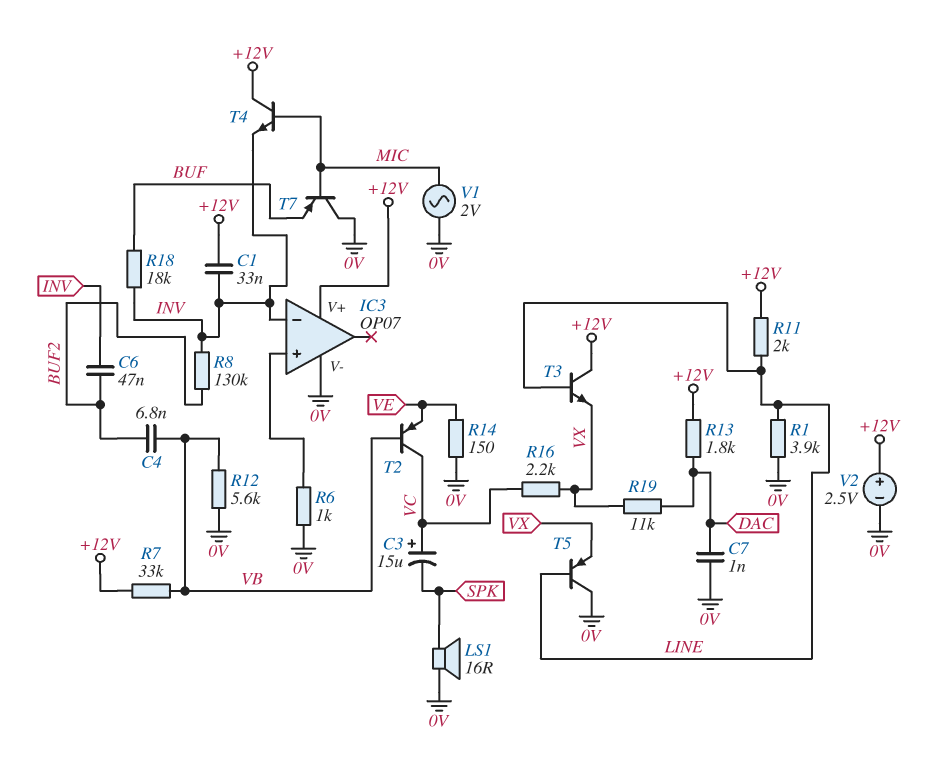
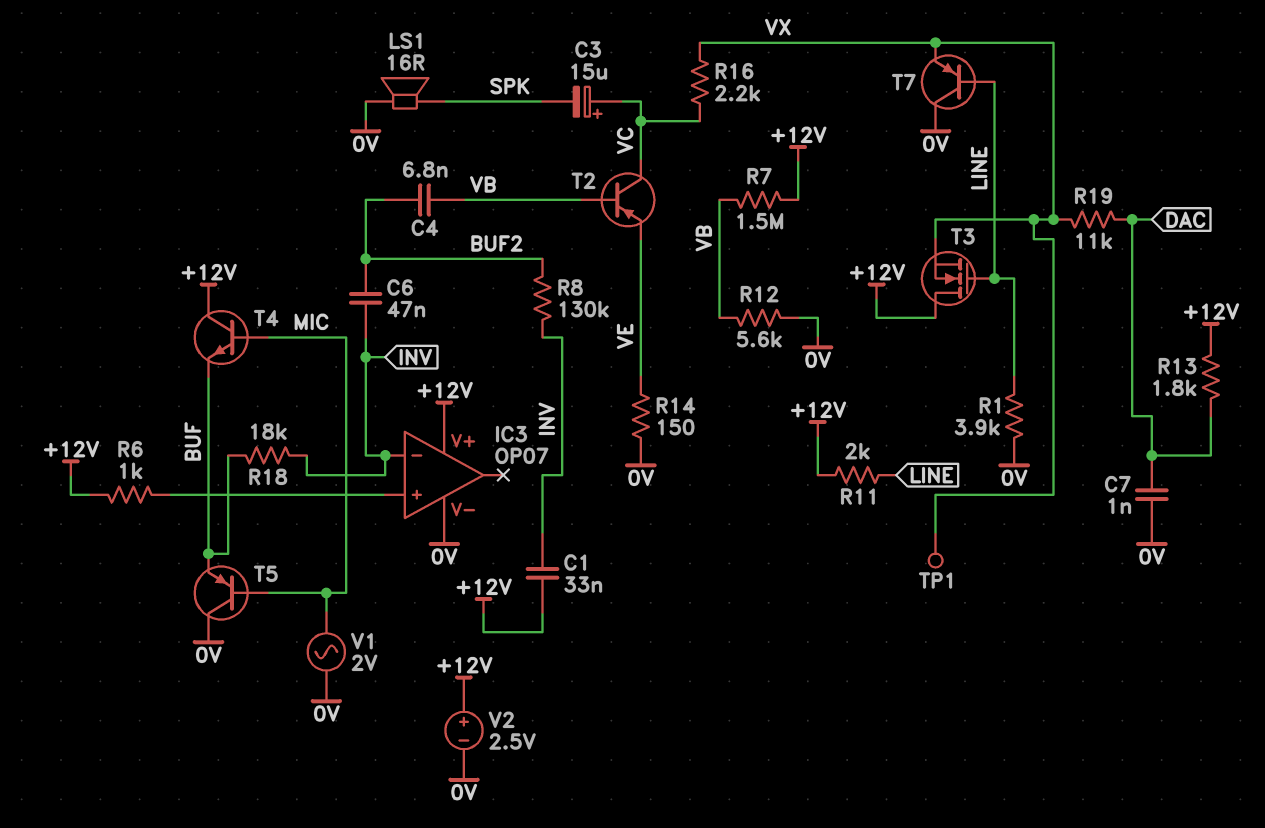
R6: 1k (0V, IC3/in+) -> 1k (+12V, IC3/in+)
R7: 33k (+12V, VB) -> 1.5M (+12V, VB)
T3: NPN (B LINE, C +12V, E VX) -> NMOS (G LINE, D +12V, S VX)
T4: NPN (B MIC, C +12V, E INV) -> NPN (B MIC, C +12V, E BUF)
T5: PNP (B LINE, C 0V, E VX) -> PNP (B MIC, C 0V, E BUF)
T7: PNP (B MIC, C 0V, E BUF) -> PNP (B LINE, C 0V, E VX)
TP1: none -> test point (VX)

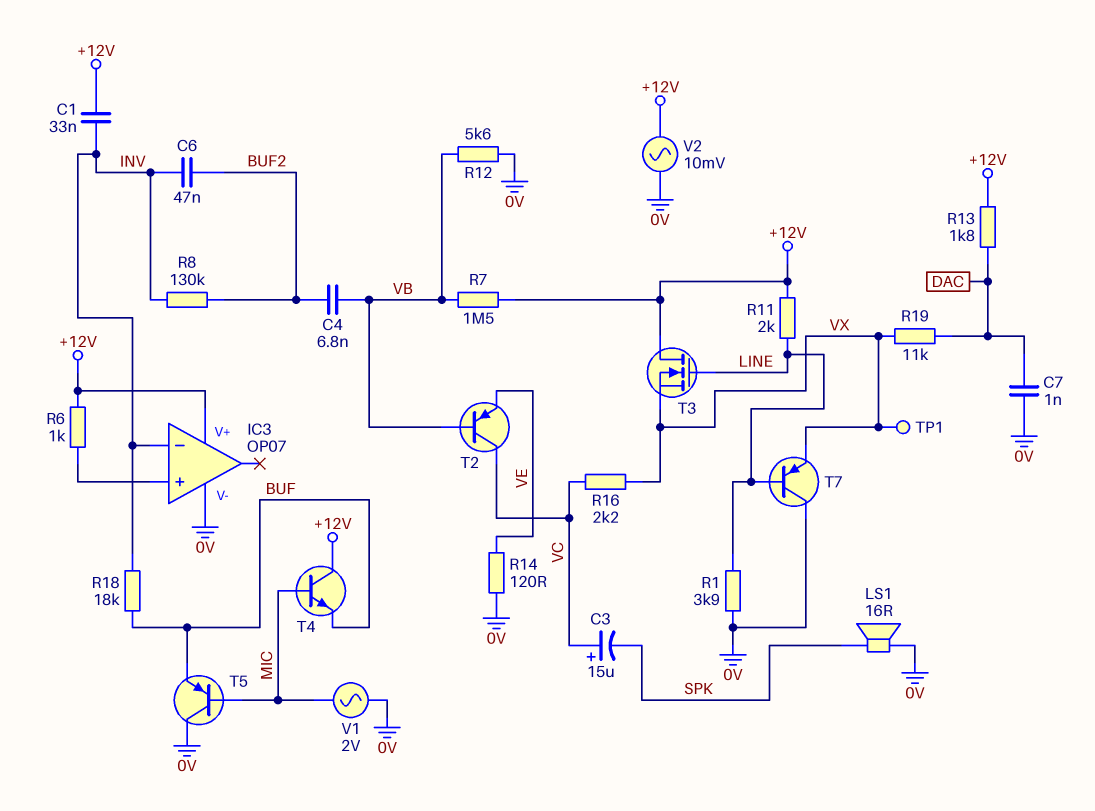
R14: 150 (0V, VE) -> 120 (0V, VE)
V2: 2.5V (plus +12V, minus 0V) -> AC 10mV (+12V, 0V)

